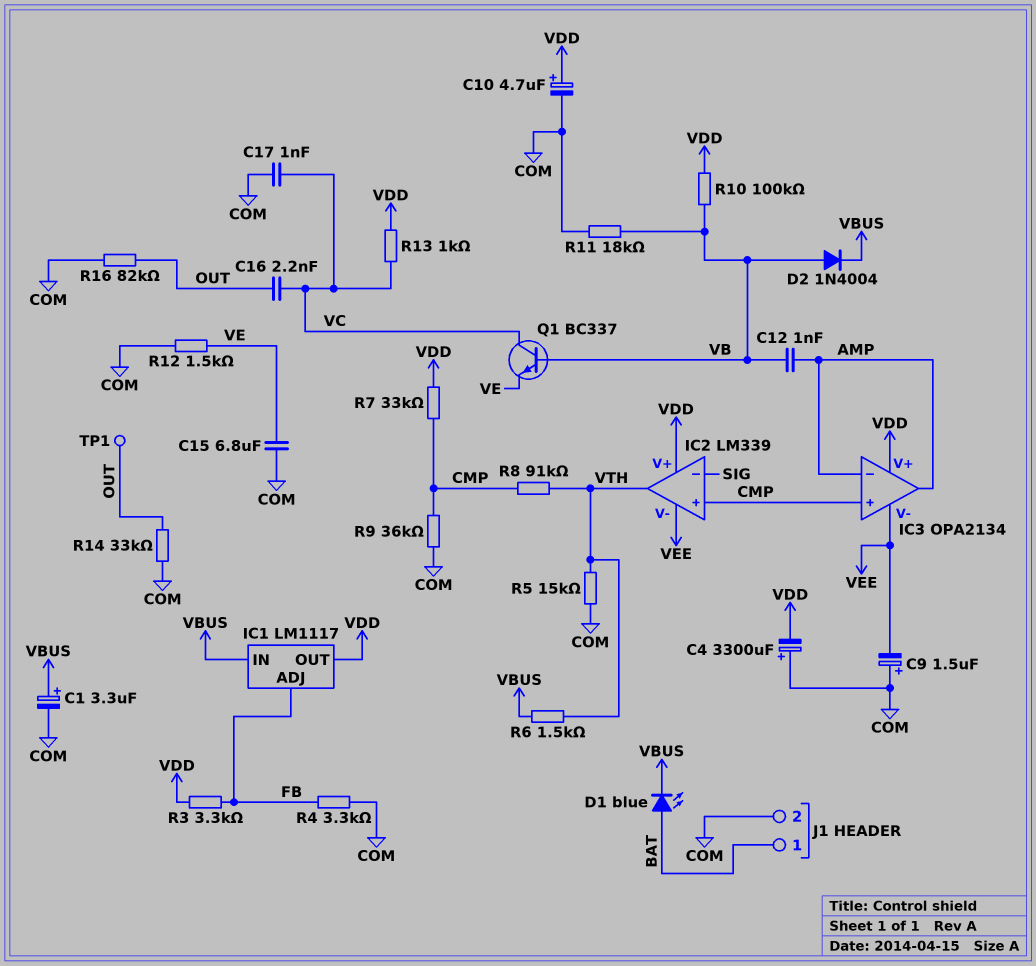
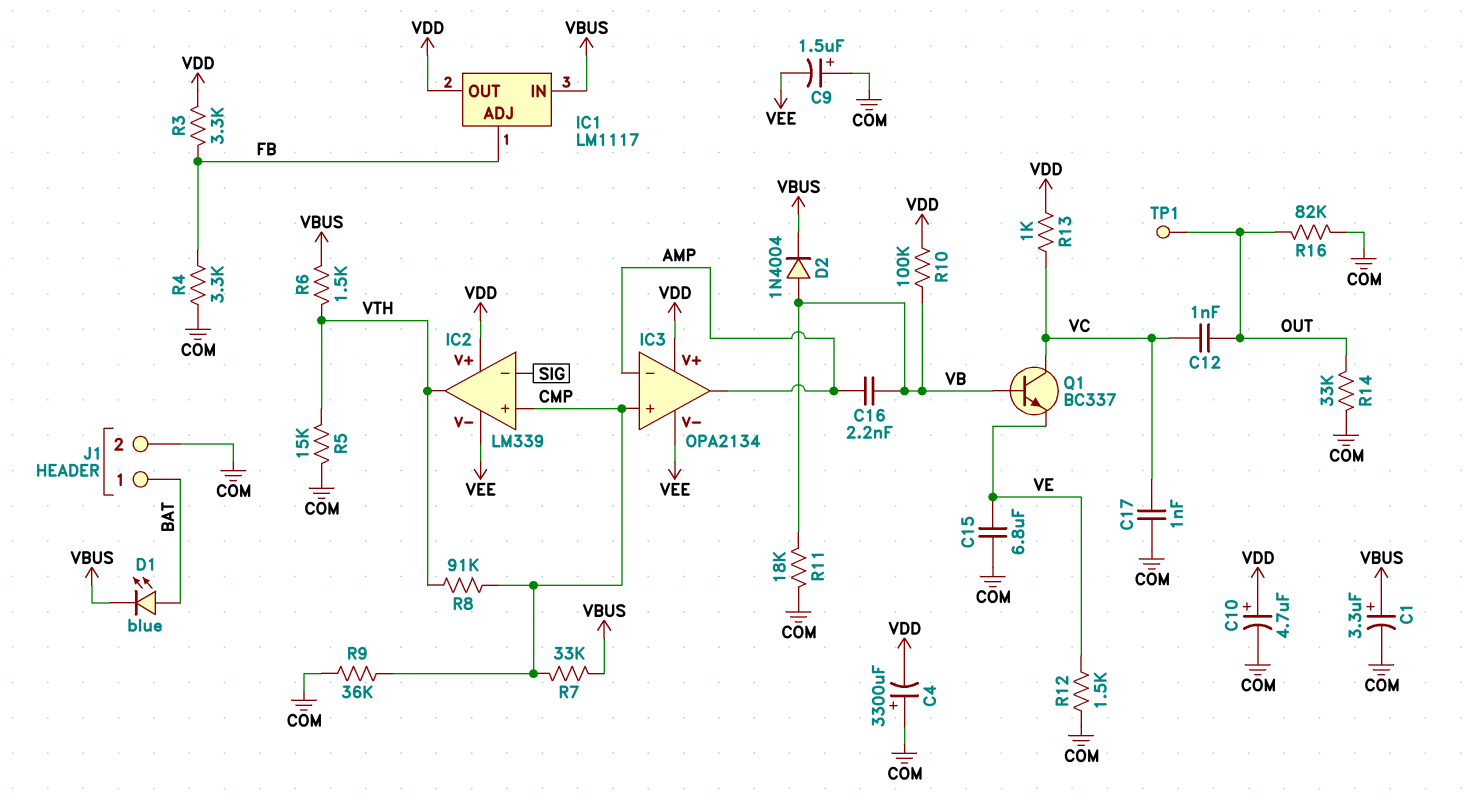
C12: 1nF (AMP, VB) -> 1nF (OUT, VC)
C16: 2.2nF (OUT, VC) -> 2.2nF (AMP, VB)
R7: 33k (CMP, VDD) -> 33k (CMP, VBUS)

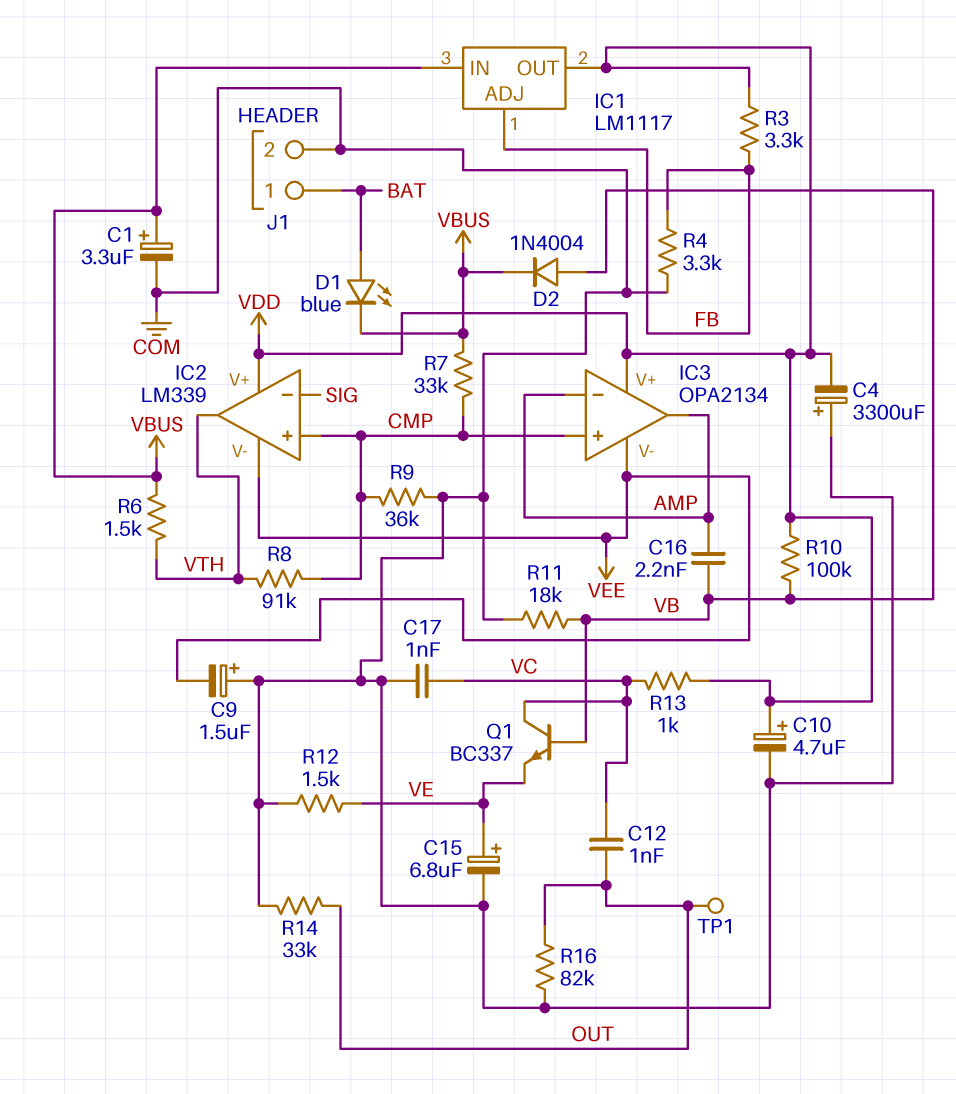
C15: 6.8uF (COM, VE) -> 6.8uF (plus VE, minus COM)
R5: 15k (COM, VTH) -> none

